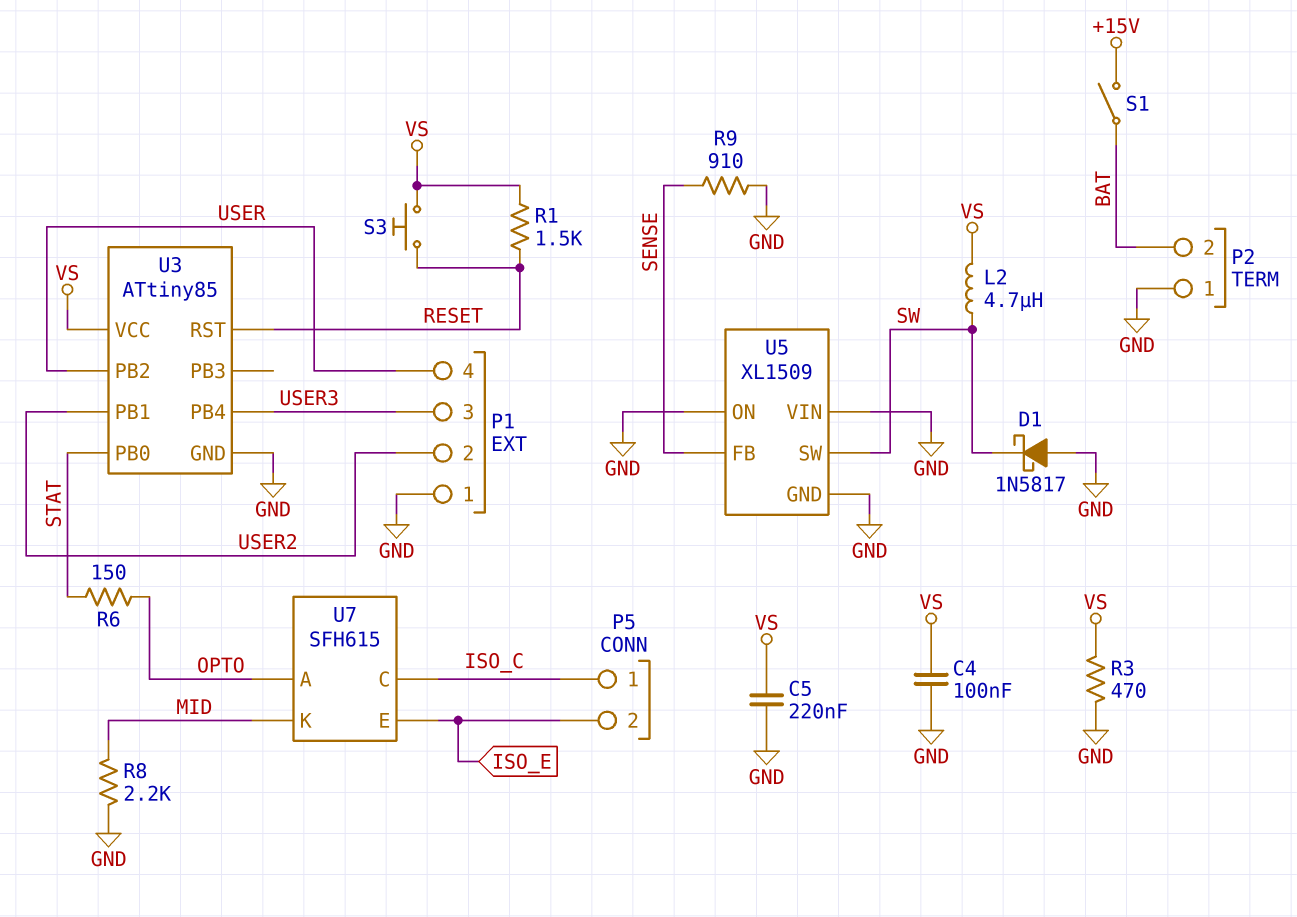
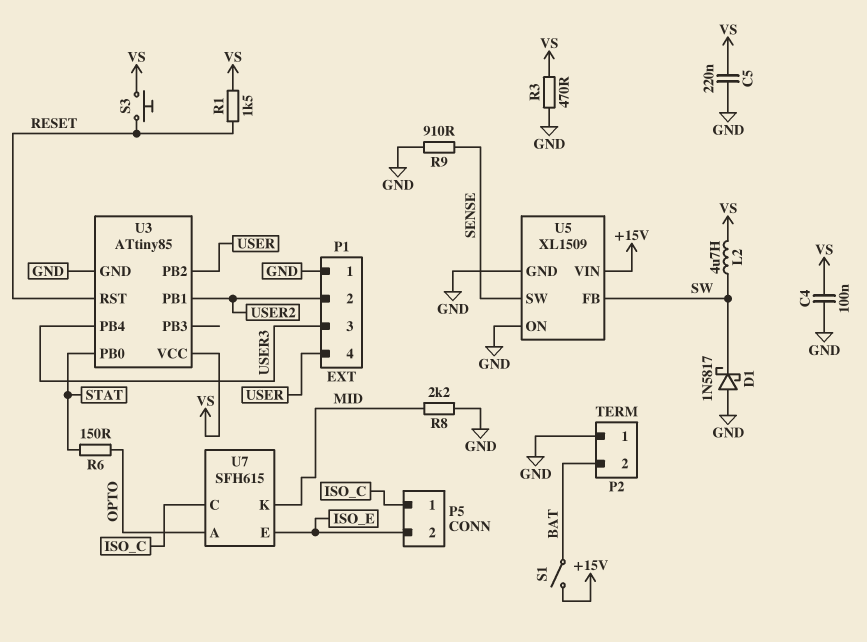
U5 pin FB: SENSE -> SW
U5 pin SW: SW -> SENSE
U5 pin VIN: GND -> +15V

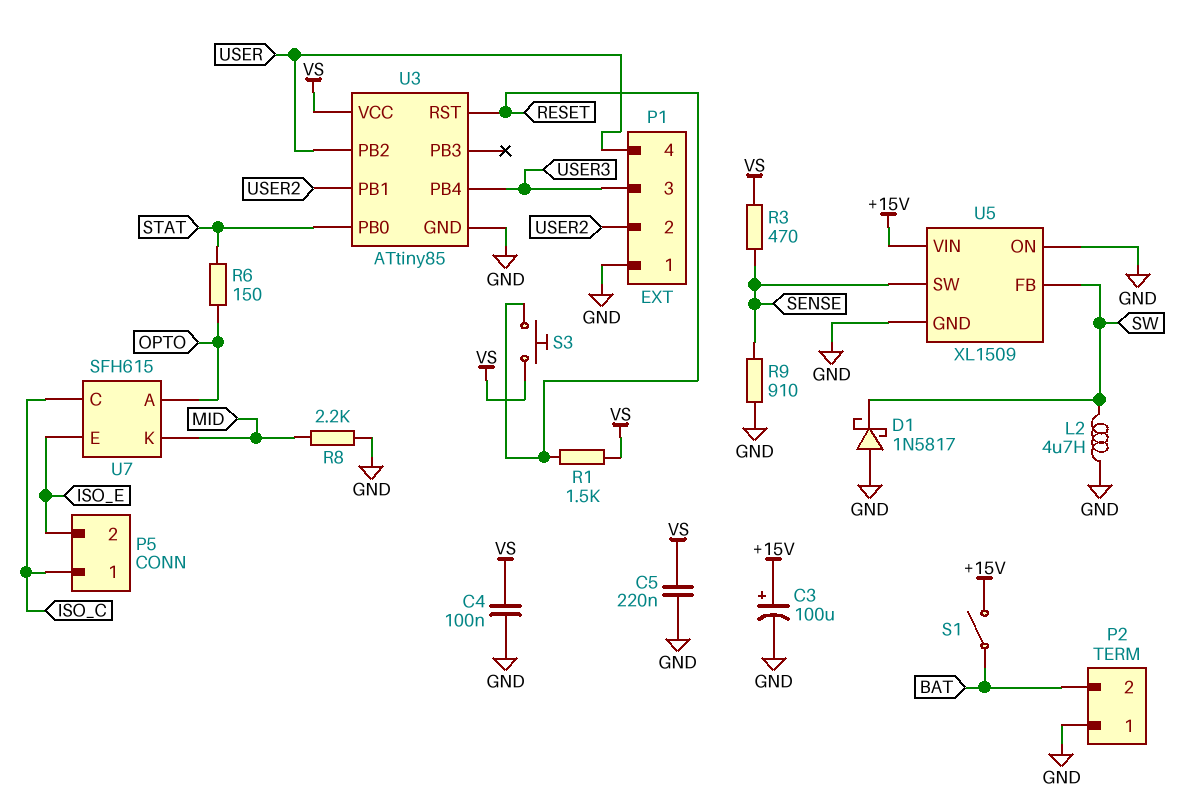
C3: none -> 100uF (plus +15V, minus GND)
L2: 4.7uH (SW, VS) -> 4.7uH (GND, SW)
R3: 470 (GND, VS) -> 470 (SENSE, VS)

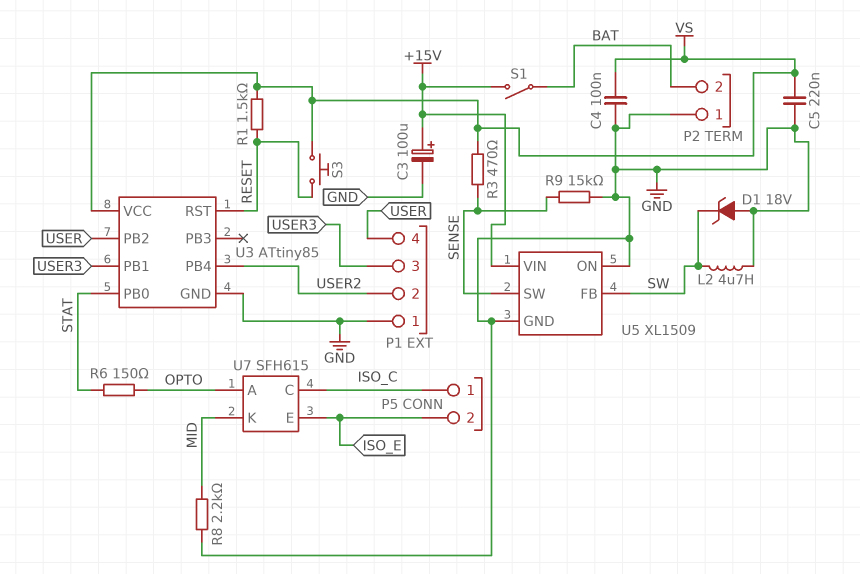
D1: schottky 1N5817 (A GND, K SW) -> zener 18V (A GND, K SW)
R9: 910 (GND, SENSE) -> 15k (GND, SENSE)
U3 pin PB1: USER2 -> USER3
U3 pin PB4: USER3 -> USER2

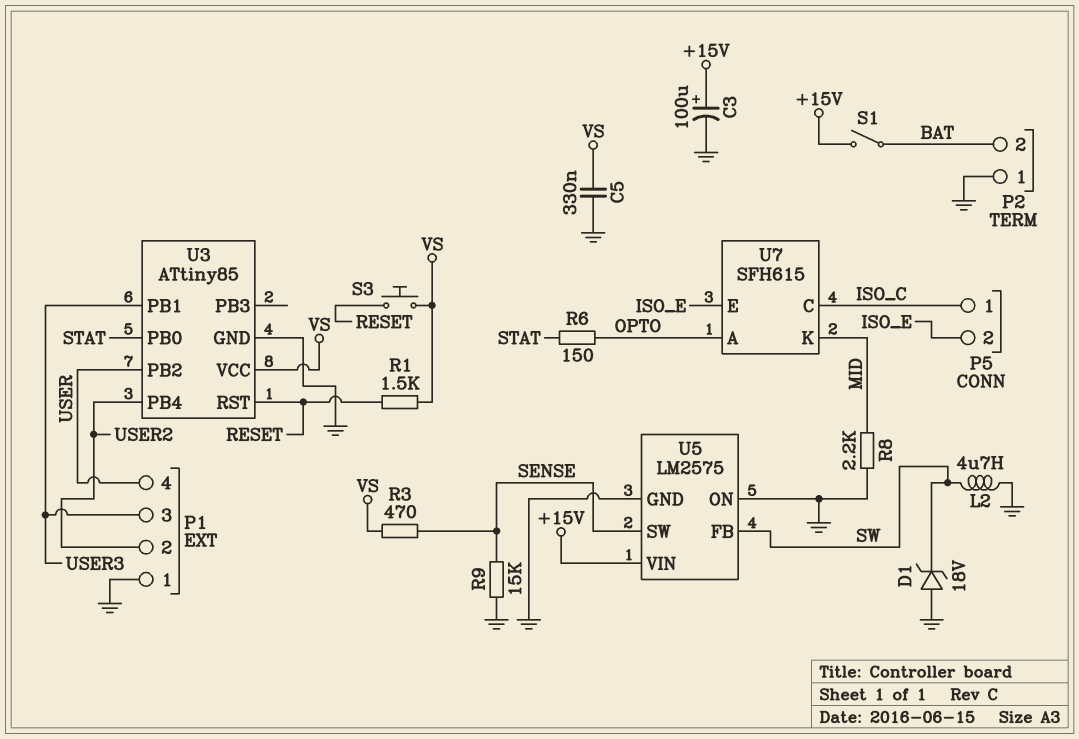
C4: 100nF (GND, VS) -> none
C5: 220nF (GND, VS) -> 330nF (GND, VS)
U5: XL1509 -> LM2575

